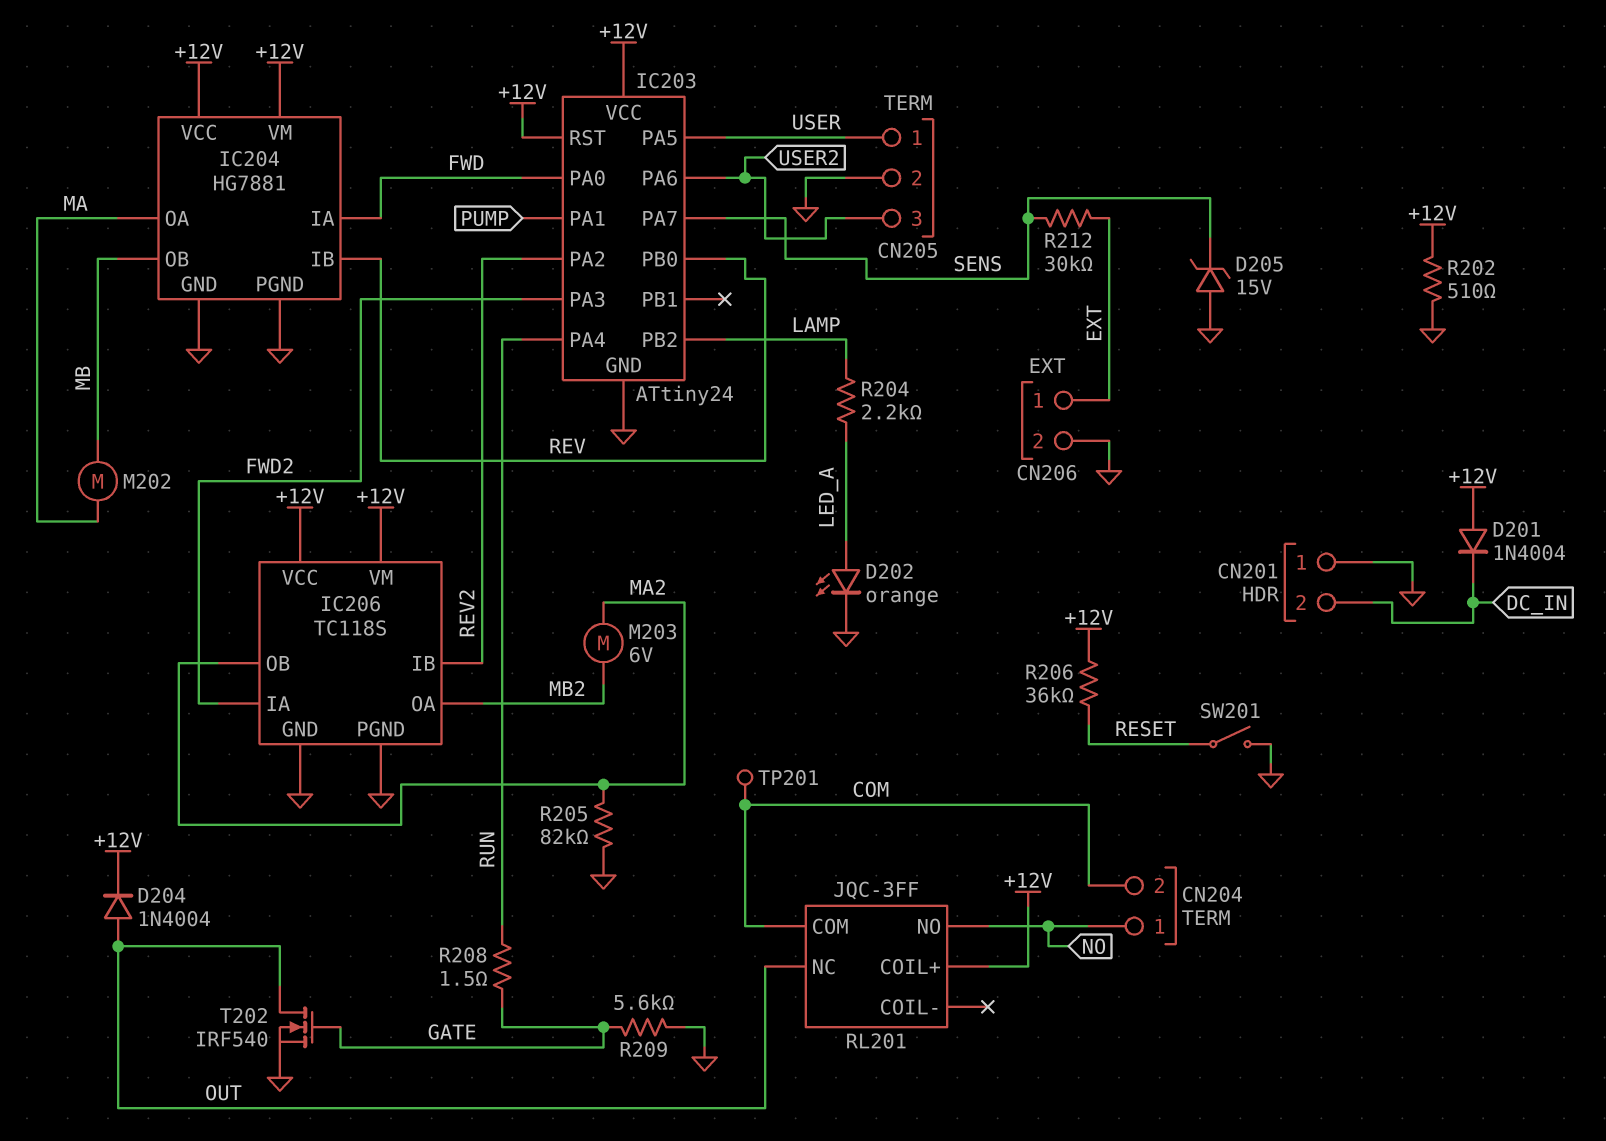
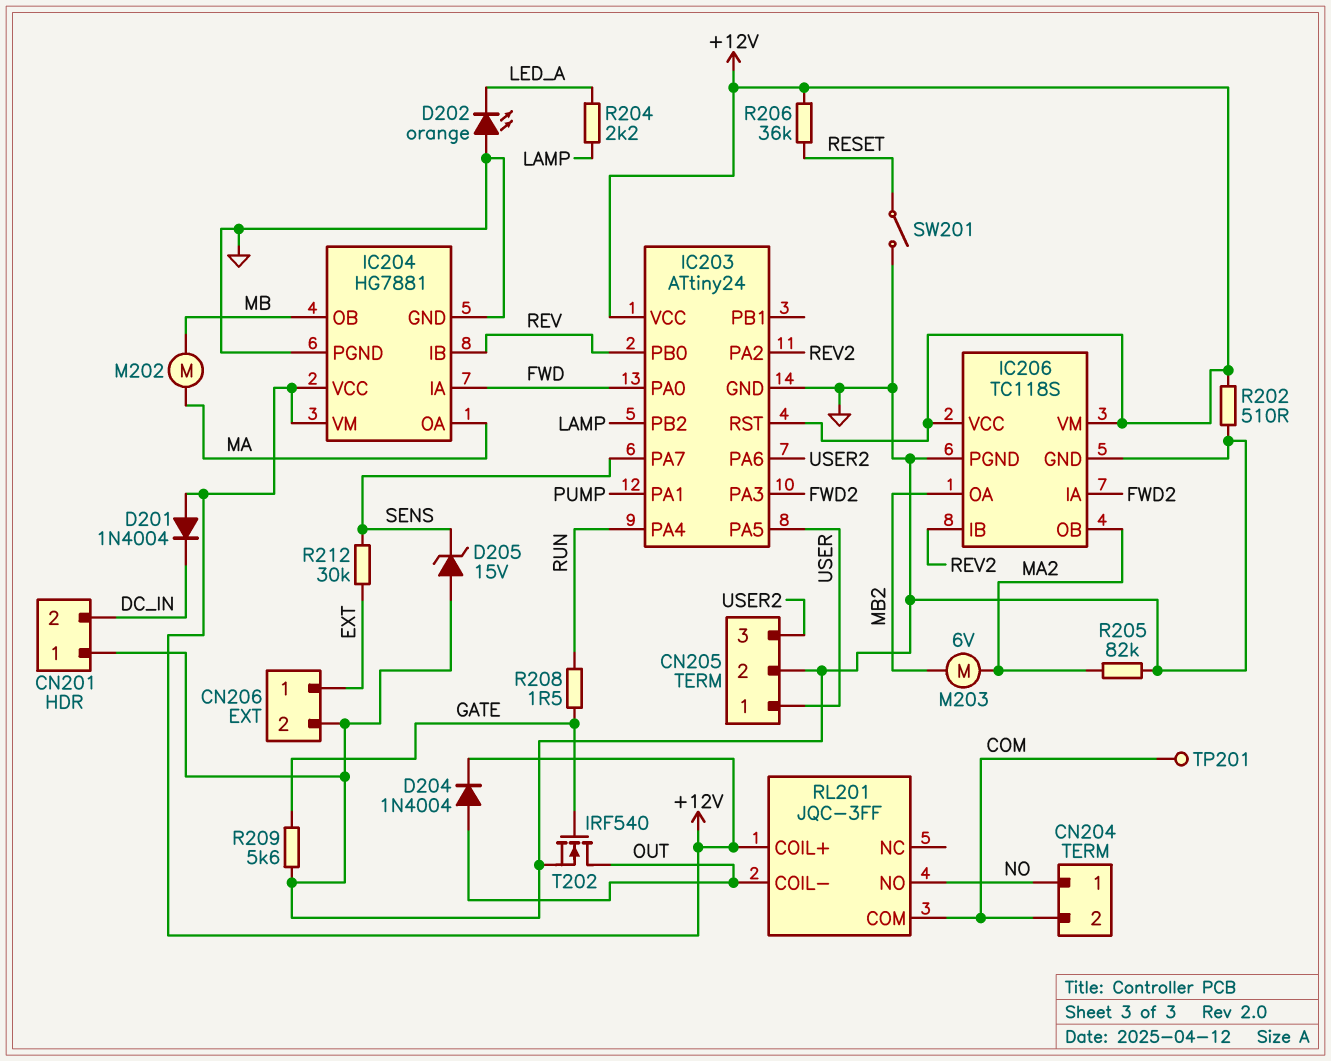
D202: LED orange (A LED_A, K GND) -> LED orange (A GND, K LED_A)
RL201 pin COIL-: none -> OUT
RL201 pin NC: OUT -> none

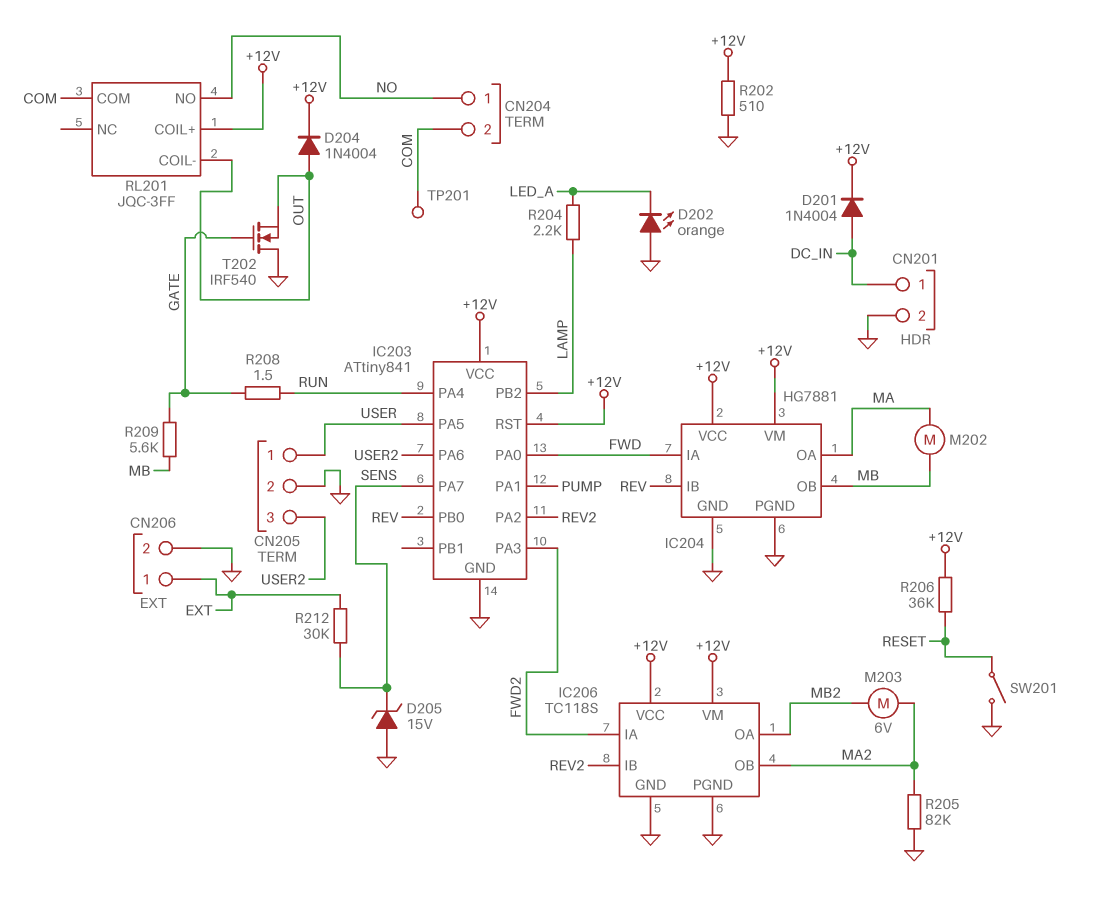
CN201 pin 1: GND -> DC_IN
CN201 pin 2: DC_IN -> GND
D201: diode 1N4004 (A +12V, K DC_IN) -> diode 1N4004 (A DC_IN, K +12V)
IC203: ATtiny24 -> ATtiny841
R209: 5.6k (GATE, GND) -> 5.6k (GATE, MB)
T202: NMOS IRF540 (G GATE, D OUT, S GND) -> NMOS IRF540 (G GATE, D GND, S OUT)

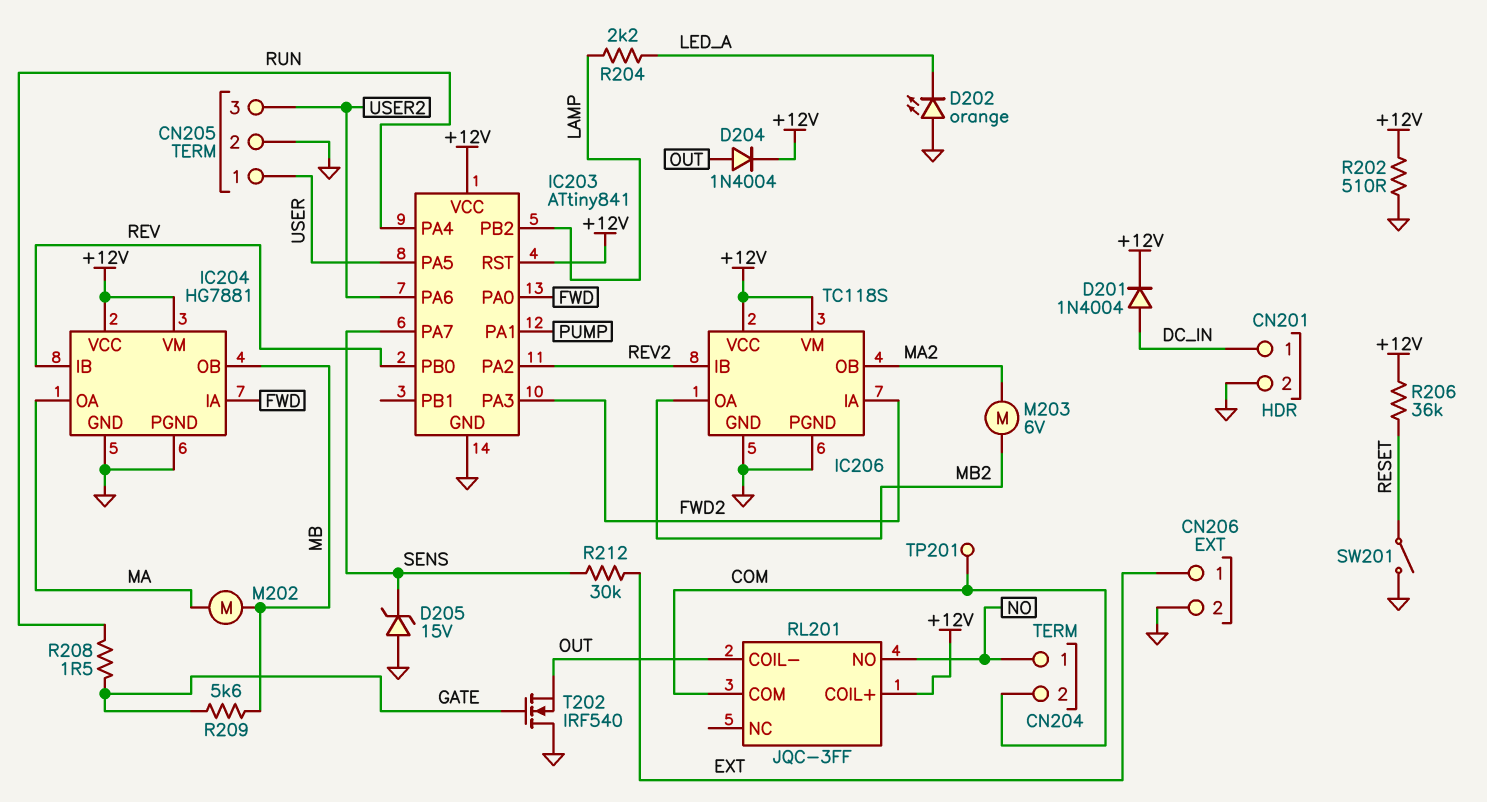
R205: 82k (GND, MA2) -> none

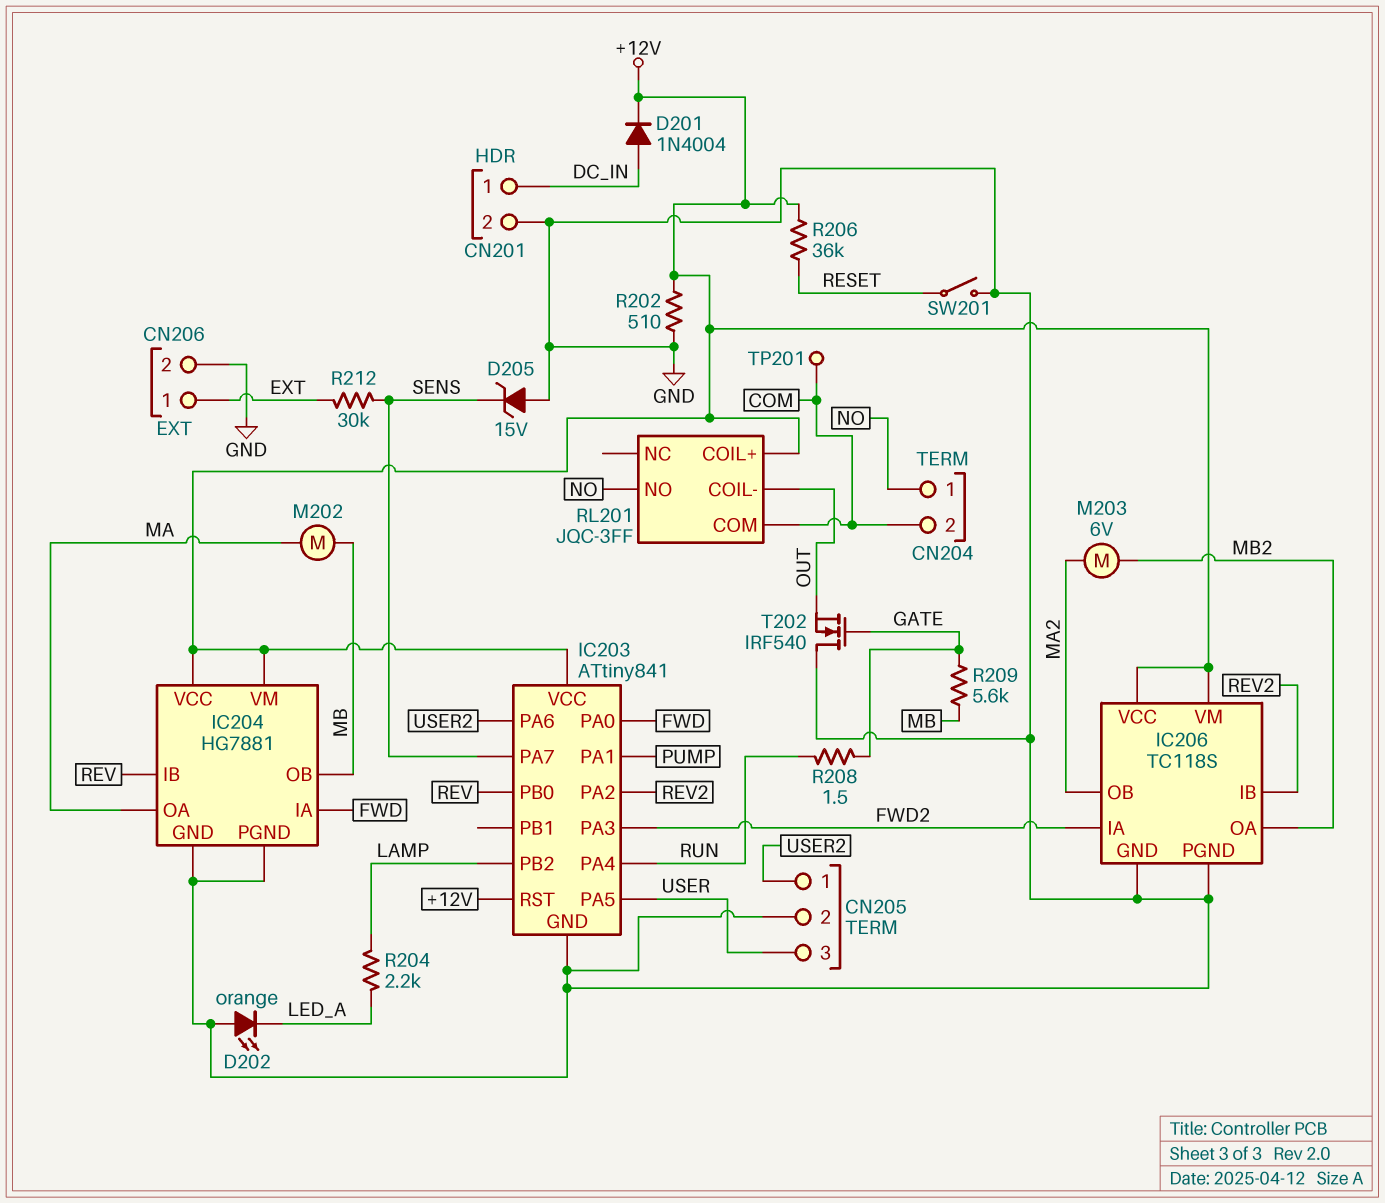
CN205 pin 1: USER -> USER2
CN205 pin 3: USER2 -> USER
D204: diode 1N4004 (A OUT, K +12V) -> none

